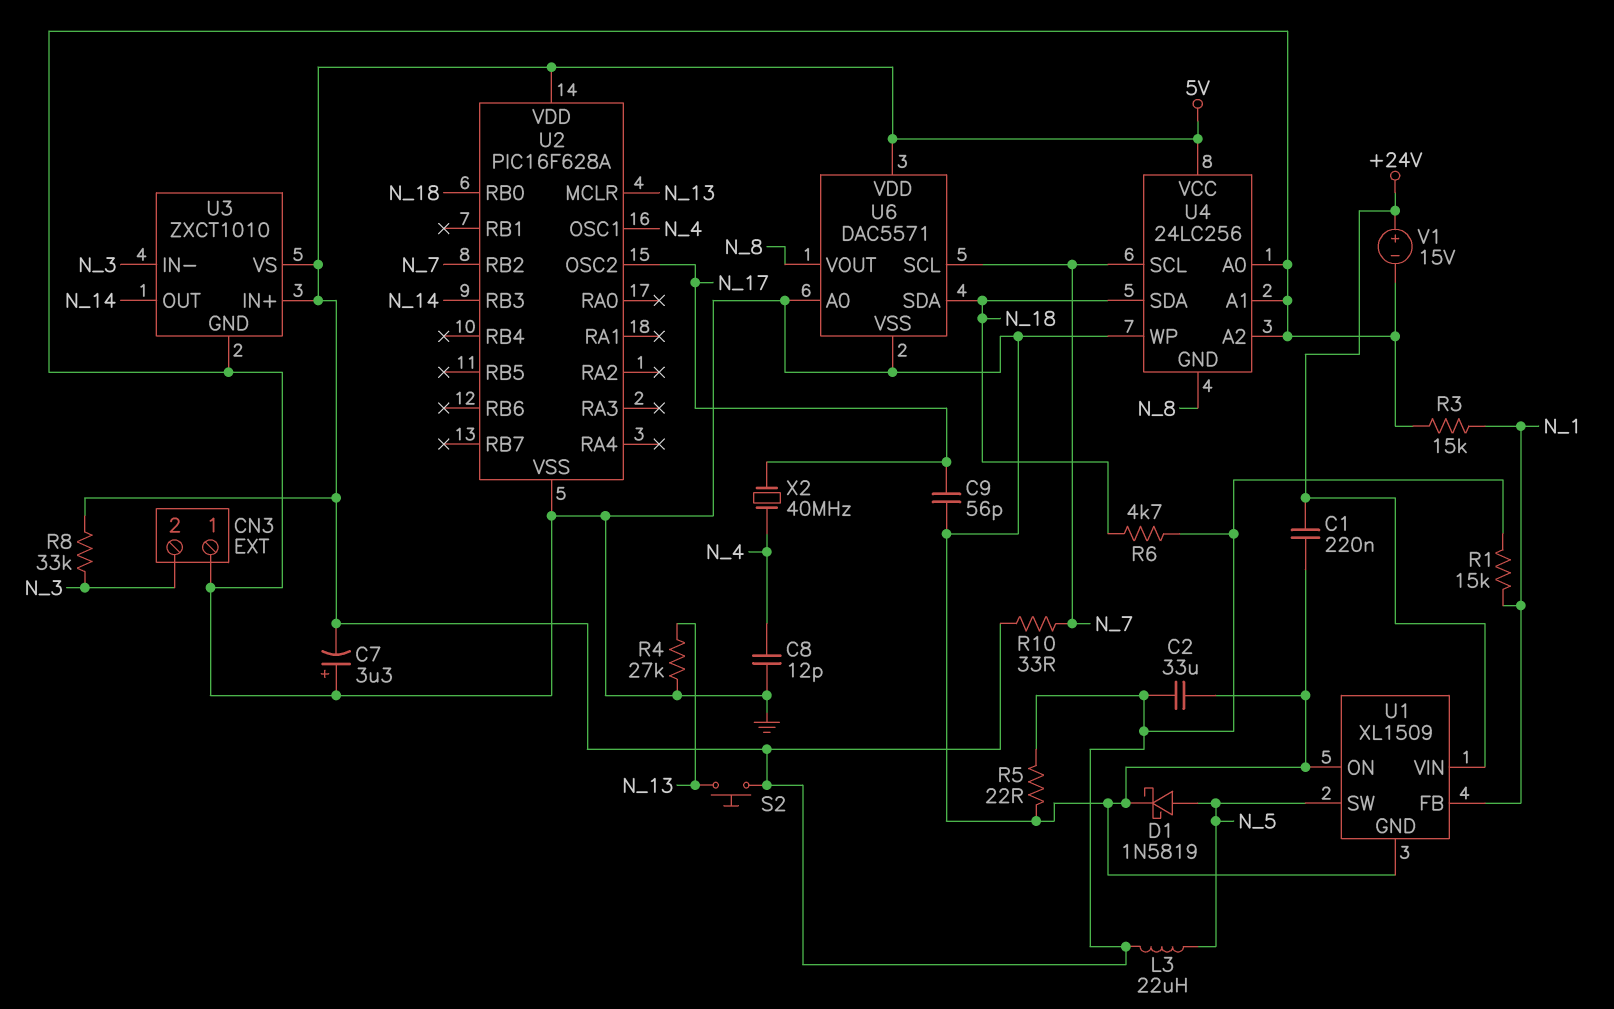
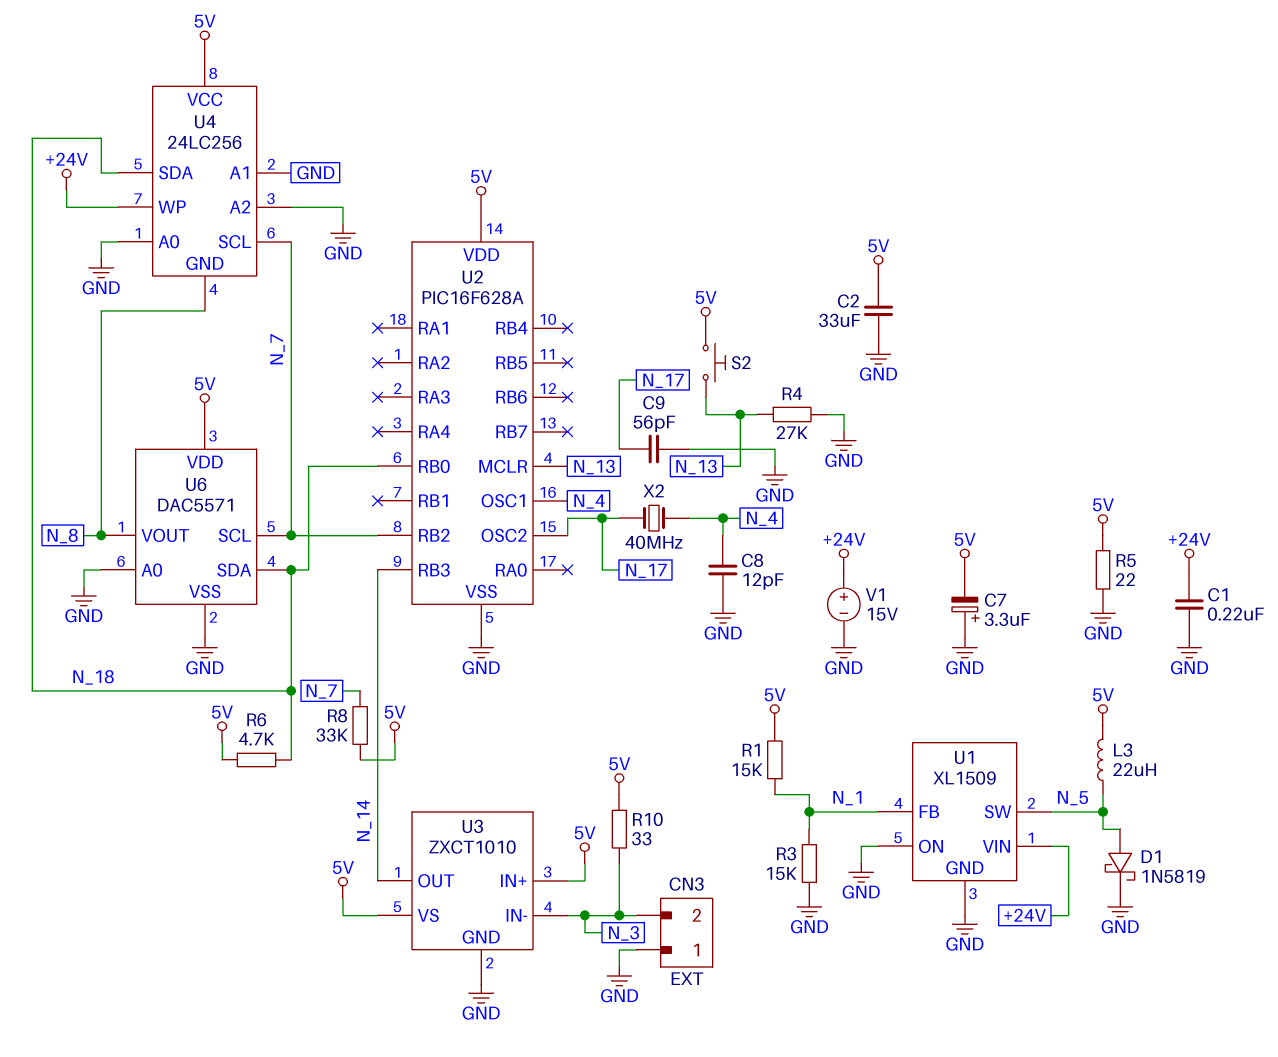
R8: 33k (5V, N_3) -> 33k (5V, N_7)
R10: 33 (5V, N_7) -> 33 (5V, N_3)
U4 pin WP: GND -> +24V

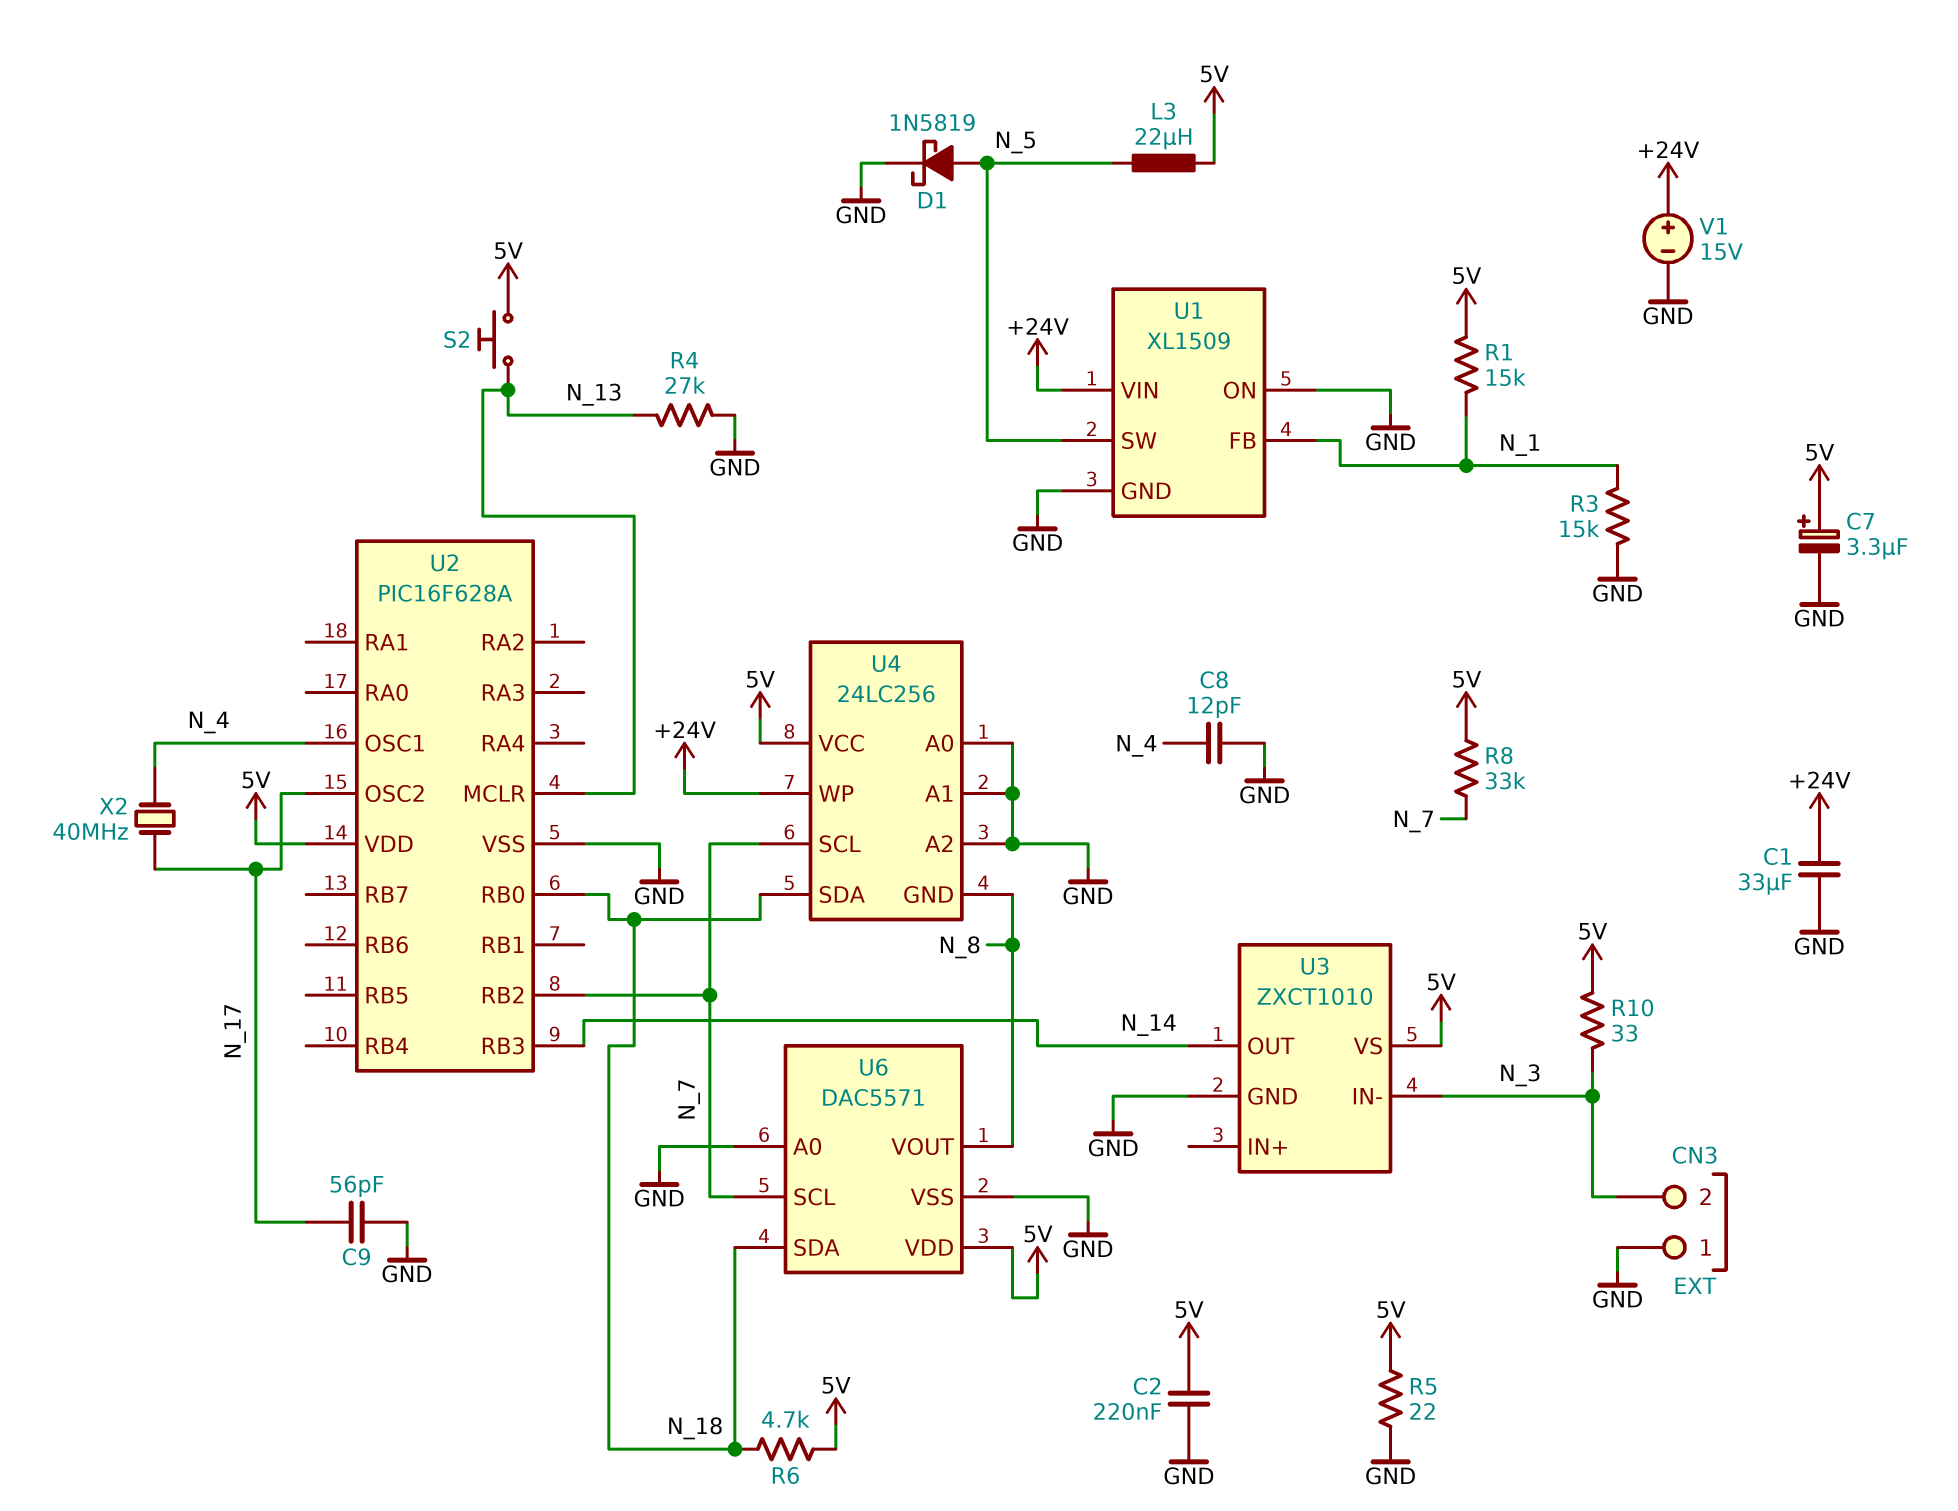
C1: 220nF (+24V, GND) -> 33uF (+24V, GND)
C2: 33uF (5V, GND) -> 220nF (5V, GND)
C7: 3.3uF (plus GND, minus 5V) -> 3.3uF (plus 5V, minus GND)
U3 pin IN+: 5V -> none

